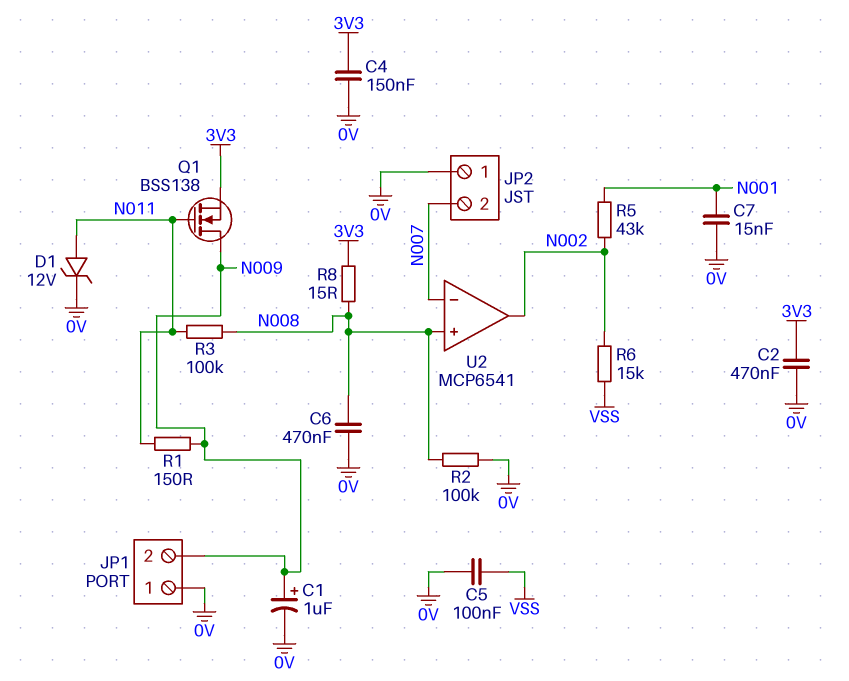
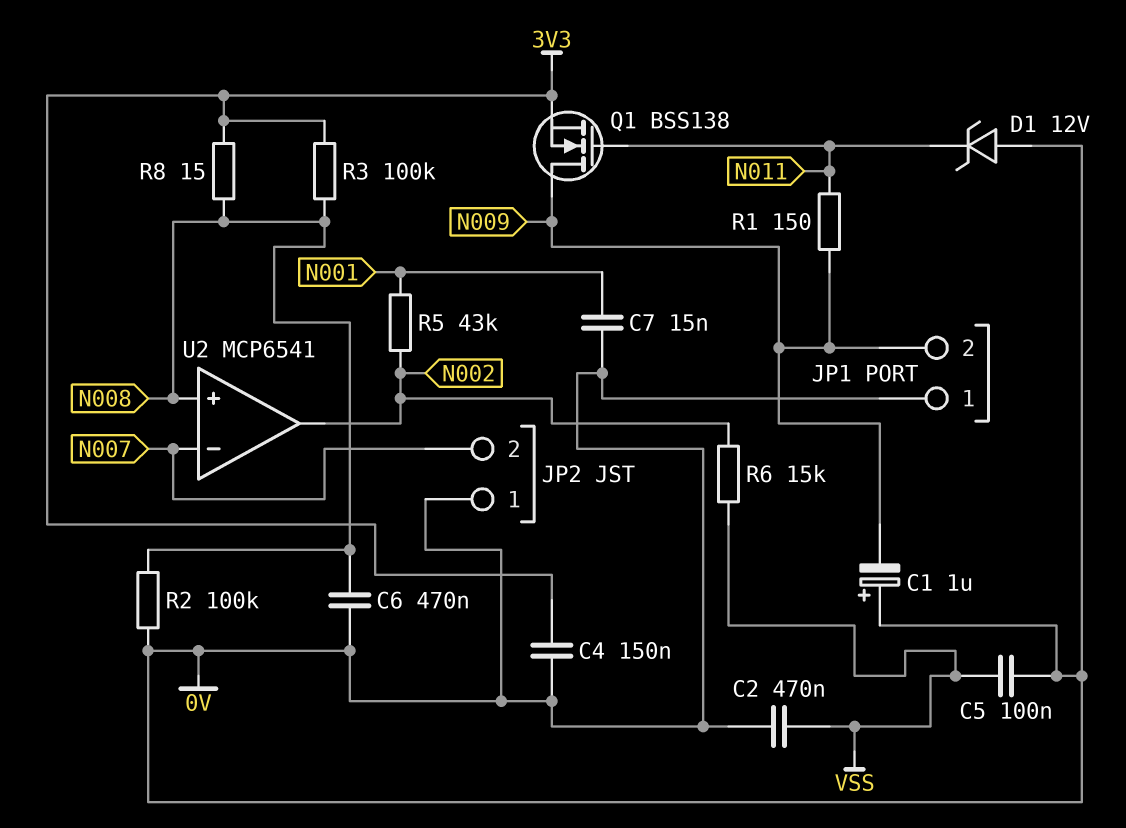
C1: 1uF (plus N009, minus 0V) -> 1uF (plus 0V, minus N009)
C2: 470nF (0V, 3V3) -> 470nF (0V, VSS)
D1: zener 12V (A N011, K 0V) -> zener 12V (A 0V, K N011)
R3: 100k (N008, N011) -> 100k (3V3, N008)

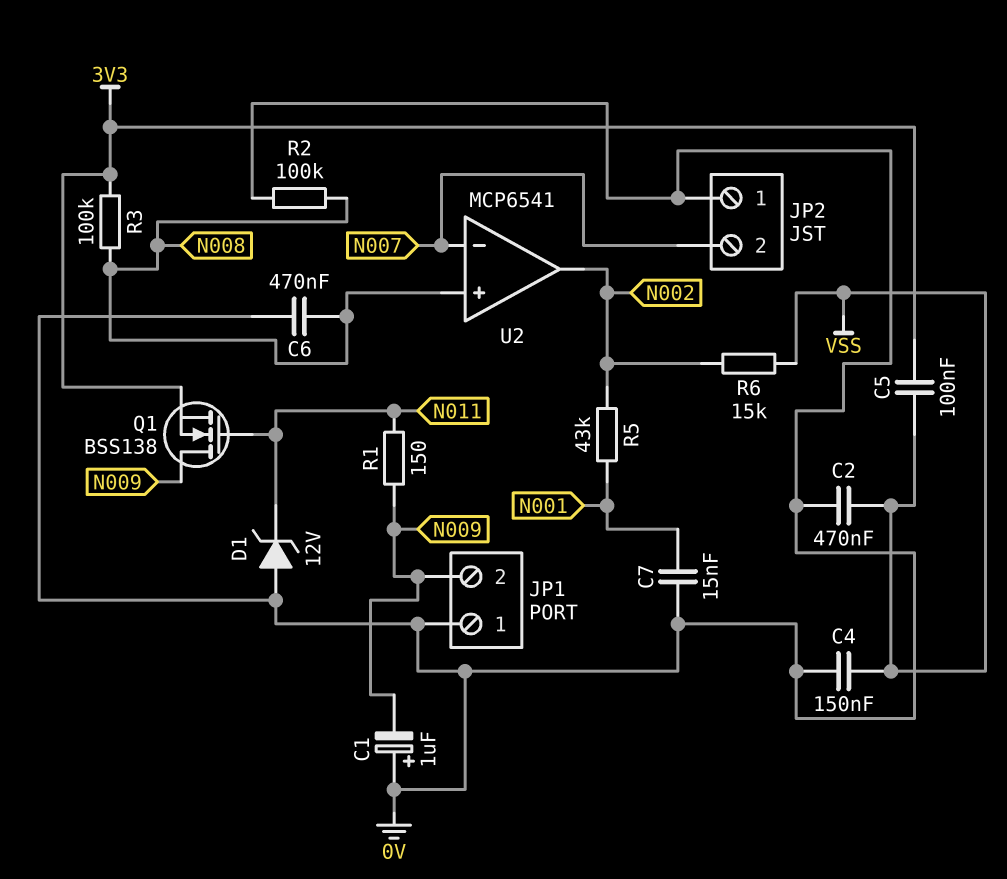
C4: 150nF (0V, 3V3) -> 150nF (0V, VSS)
C5: 100nF (0V, VSS) -> 100nF (3V3, VSS)
R8: 15 (3V3, N008) -> none

